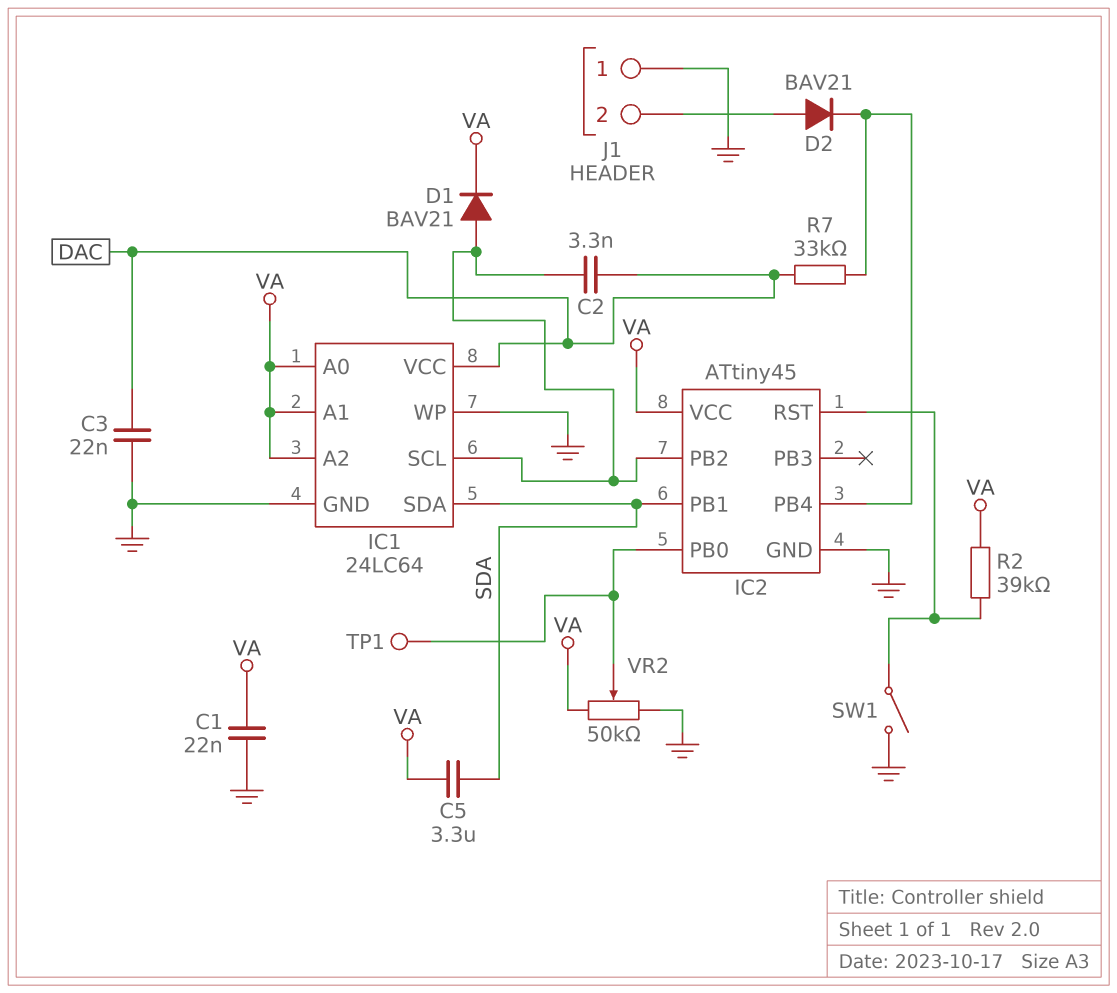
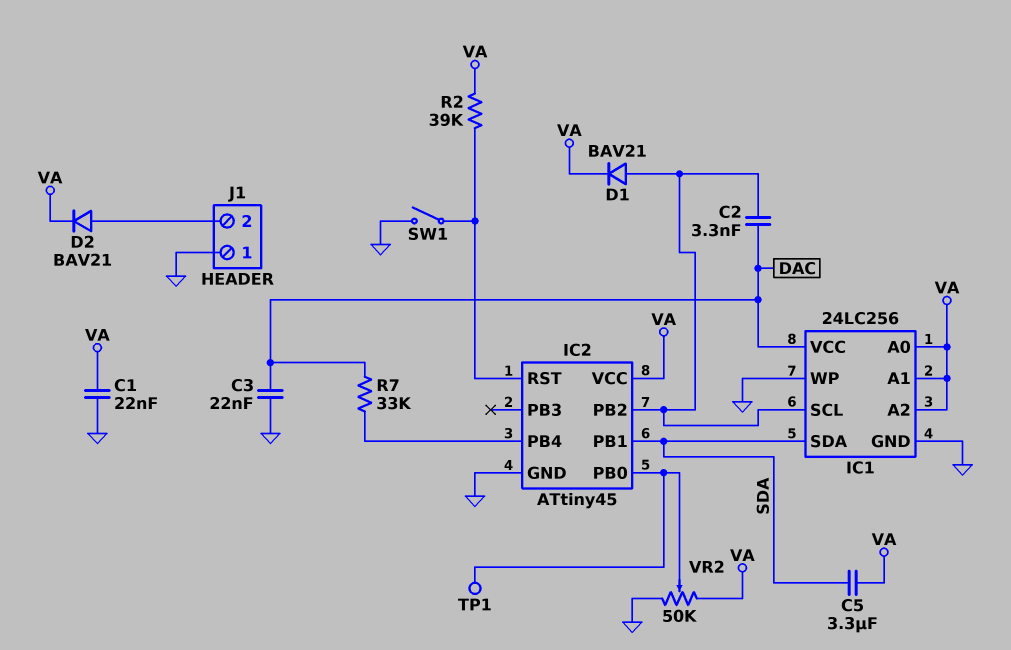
D2: diode BAV21 (A J1/2, K IC2/PB4) -> diode BAV21 (A J1/2, K VA)
IC1: 24LC64 -> 24LC256

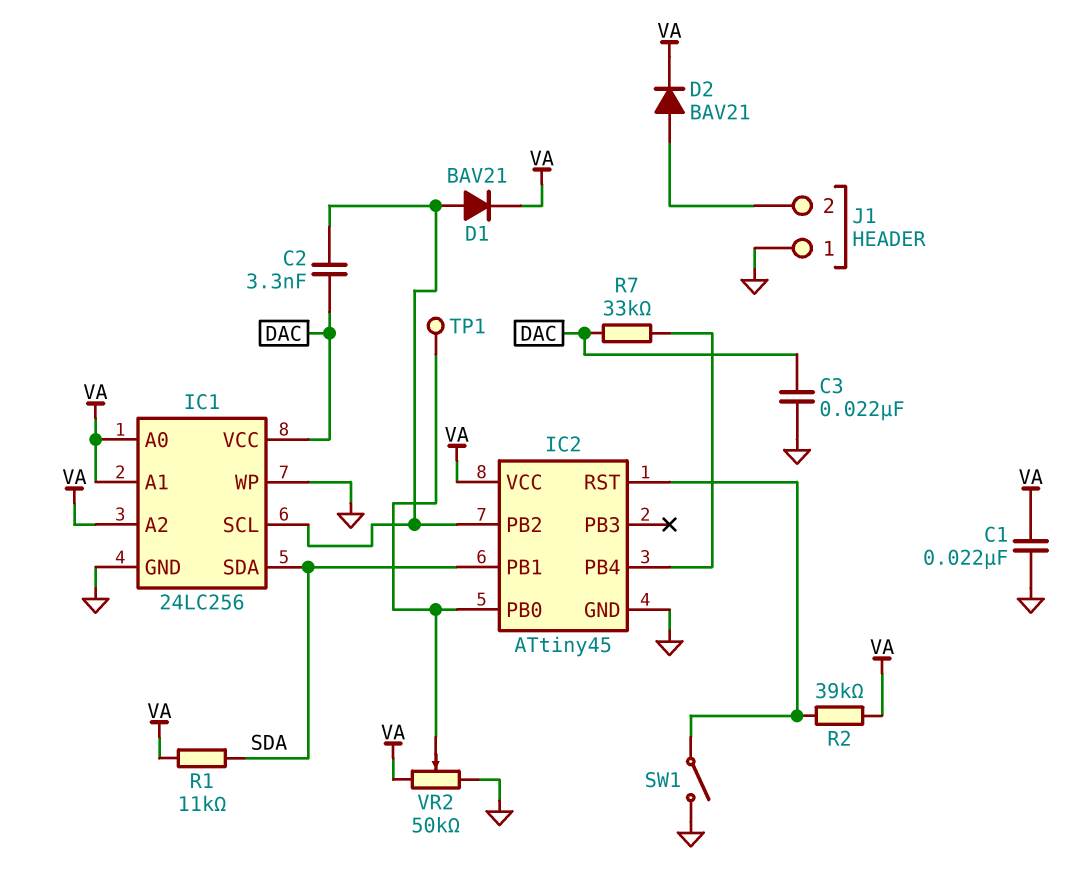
C5: 3.3uF (SDA, VA) -> none
R1: none -> 11k (SDA, VA)

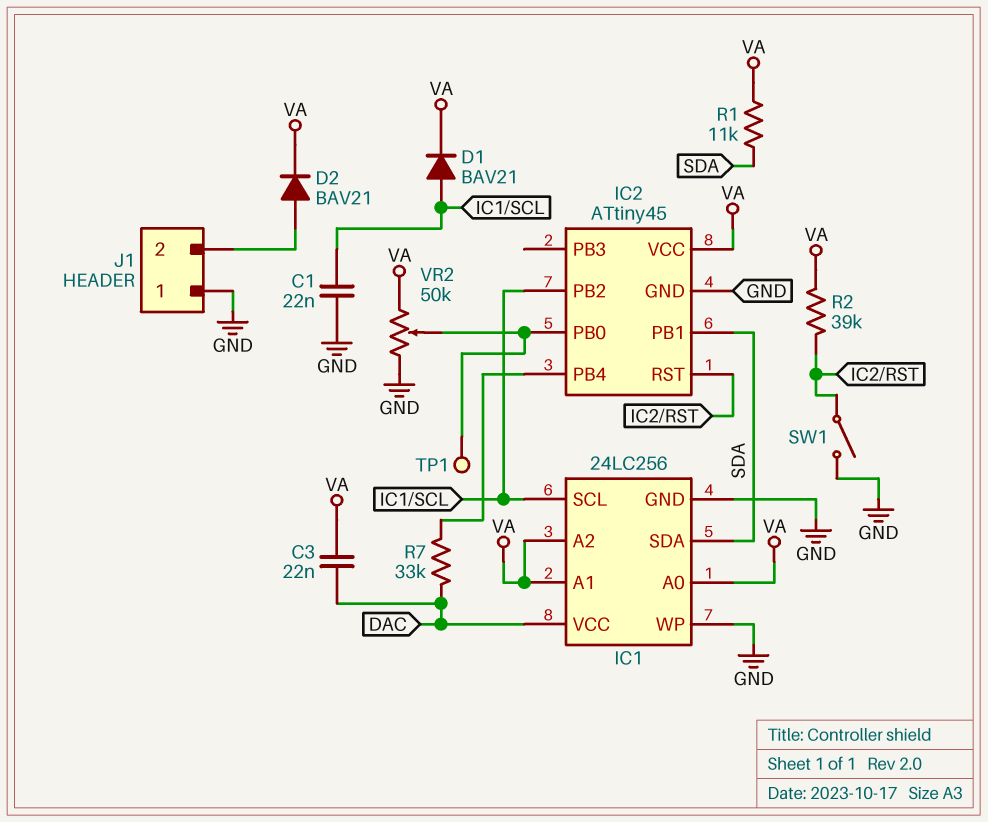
C1: 22nF (GND, VA) -> 22nF (GND, IC1/SCL)
C2: 3.3nF (DAC, IC1/SCL) -> none
C3: 22nF (DAC, GND) -> 22nF (DAC, VA)

